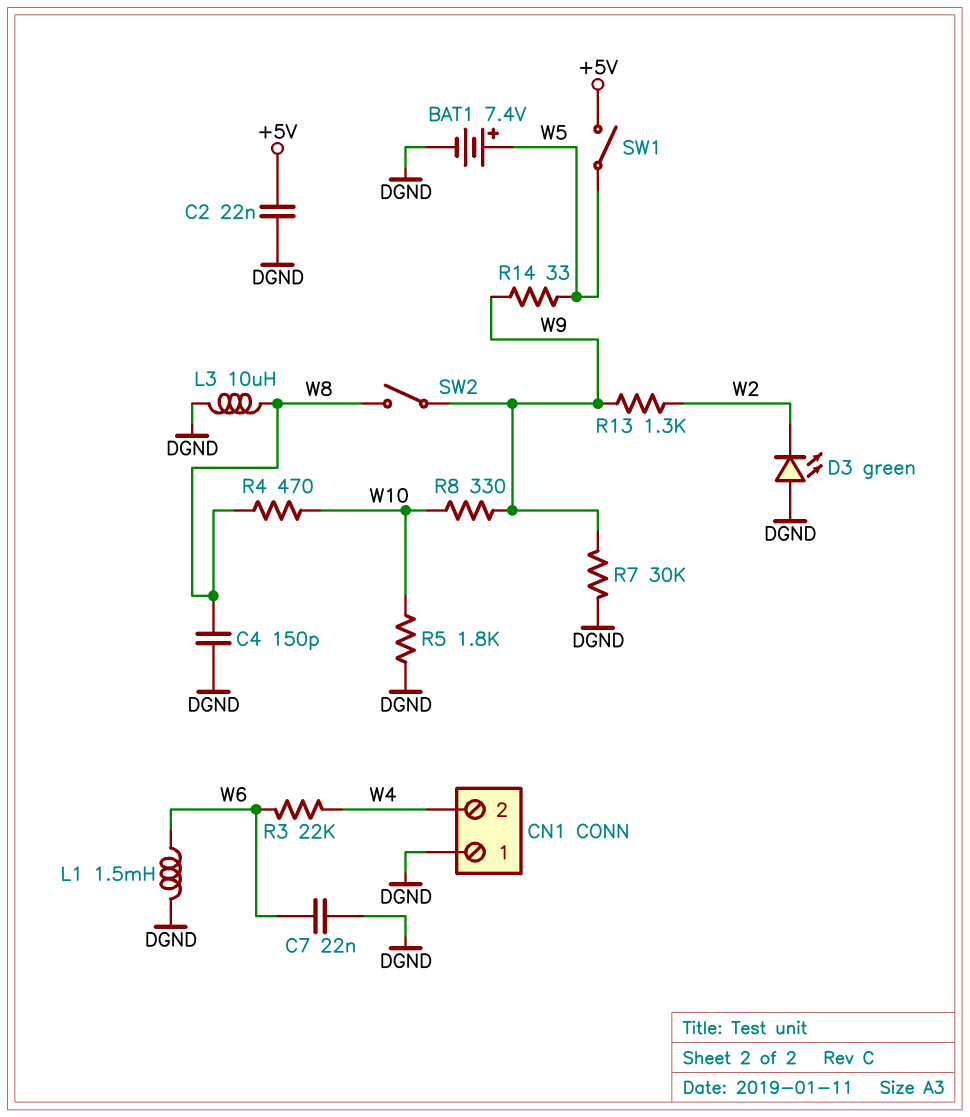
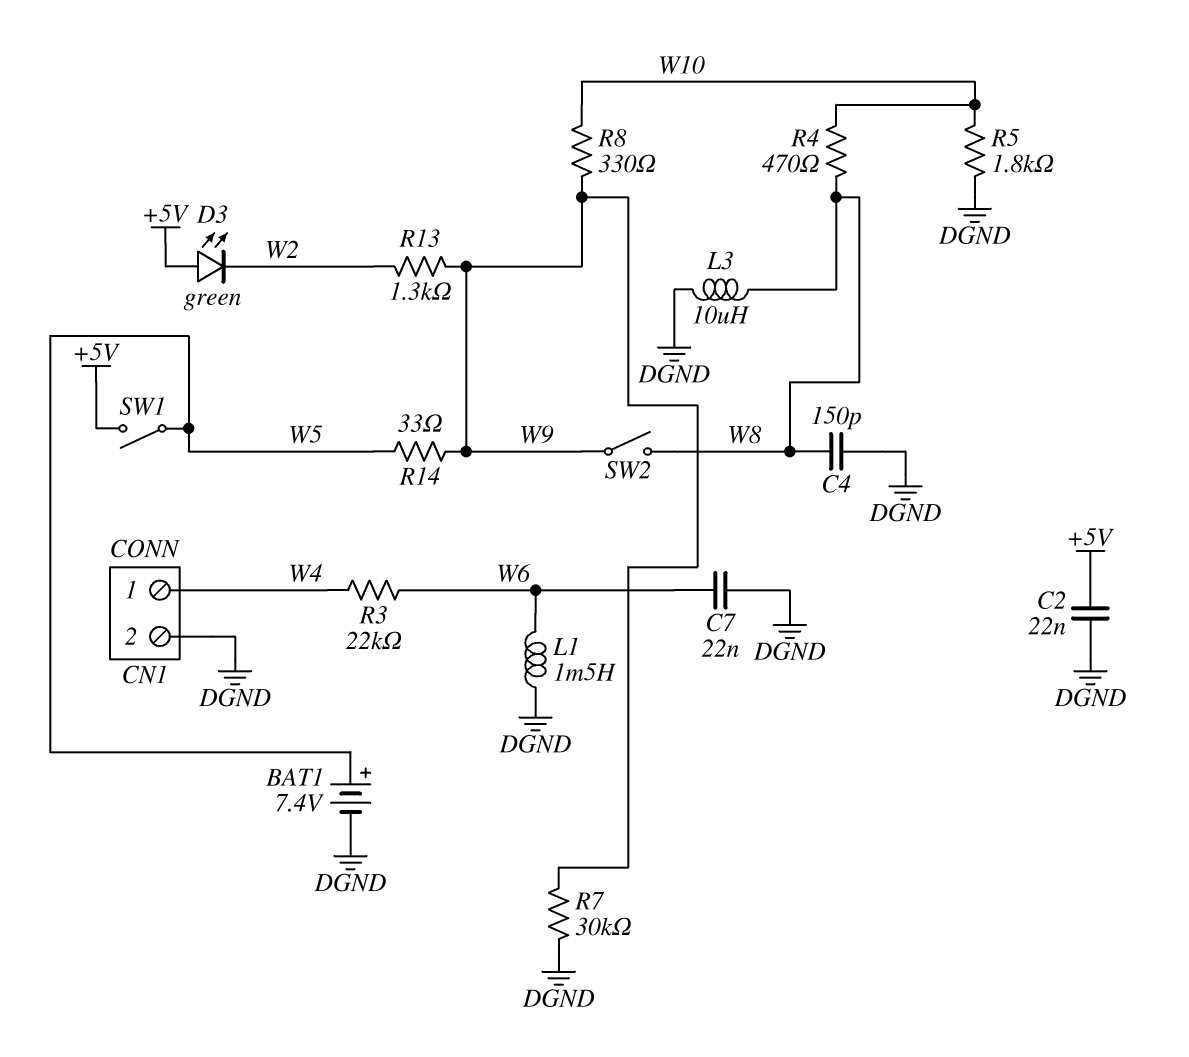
CN1 pin 1: DGND -> W4
CN1 pin 2: W4 -> DGND
D3: LED green (A DGND, K W2) -> LED green (A +5V, K W2)

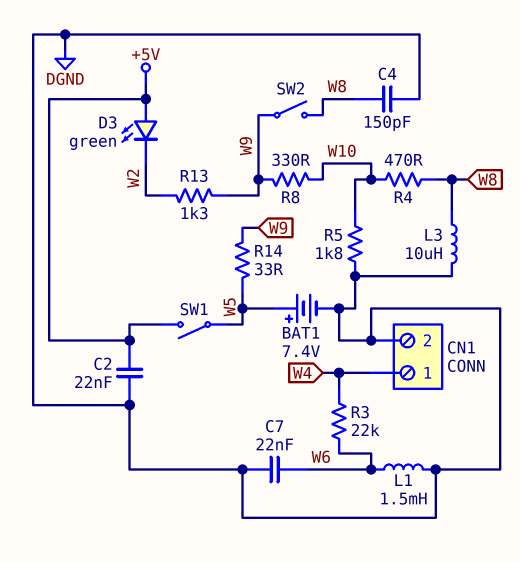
R7: 30k (DGND, W9) -> none

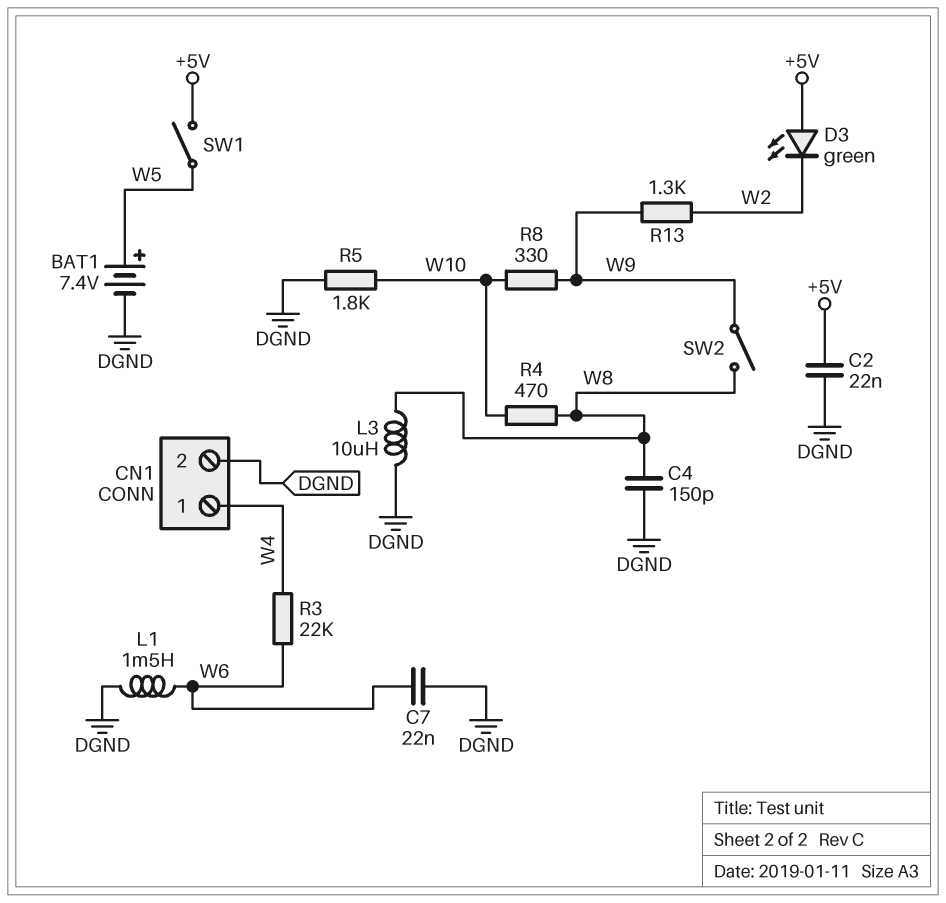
R14: 33 (W5, W9) -> none

